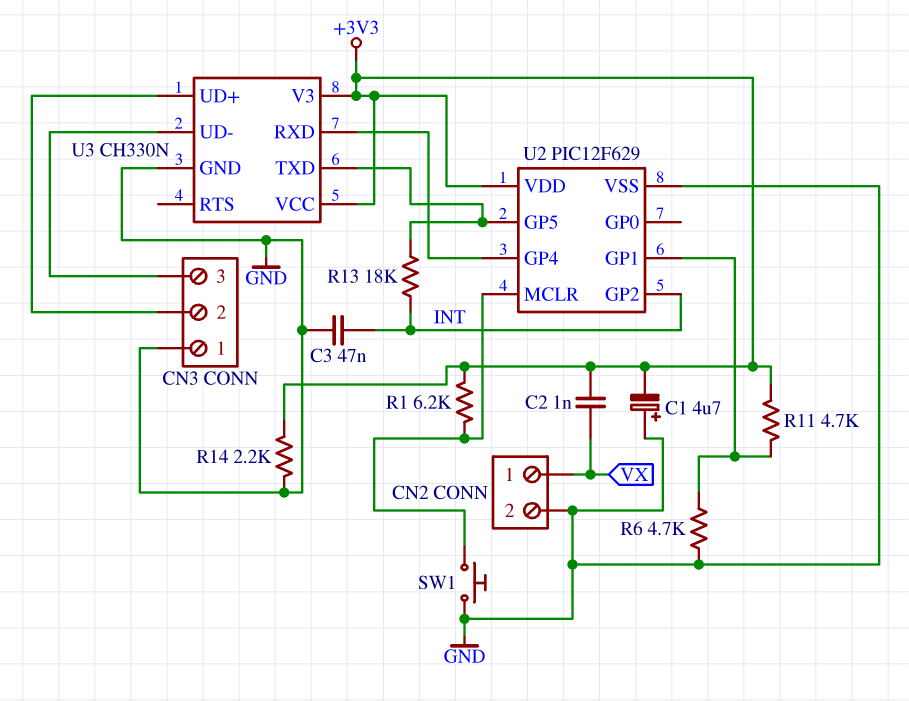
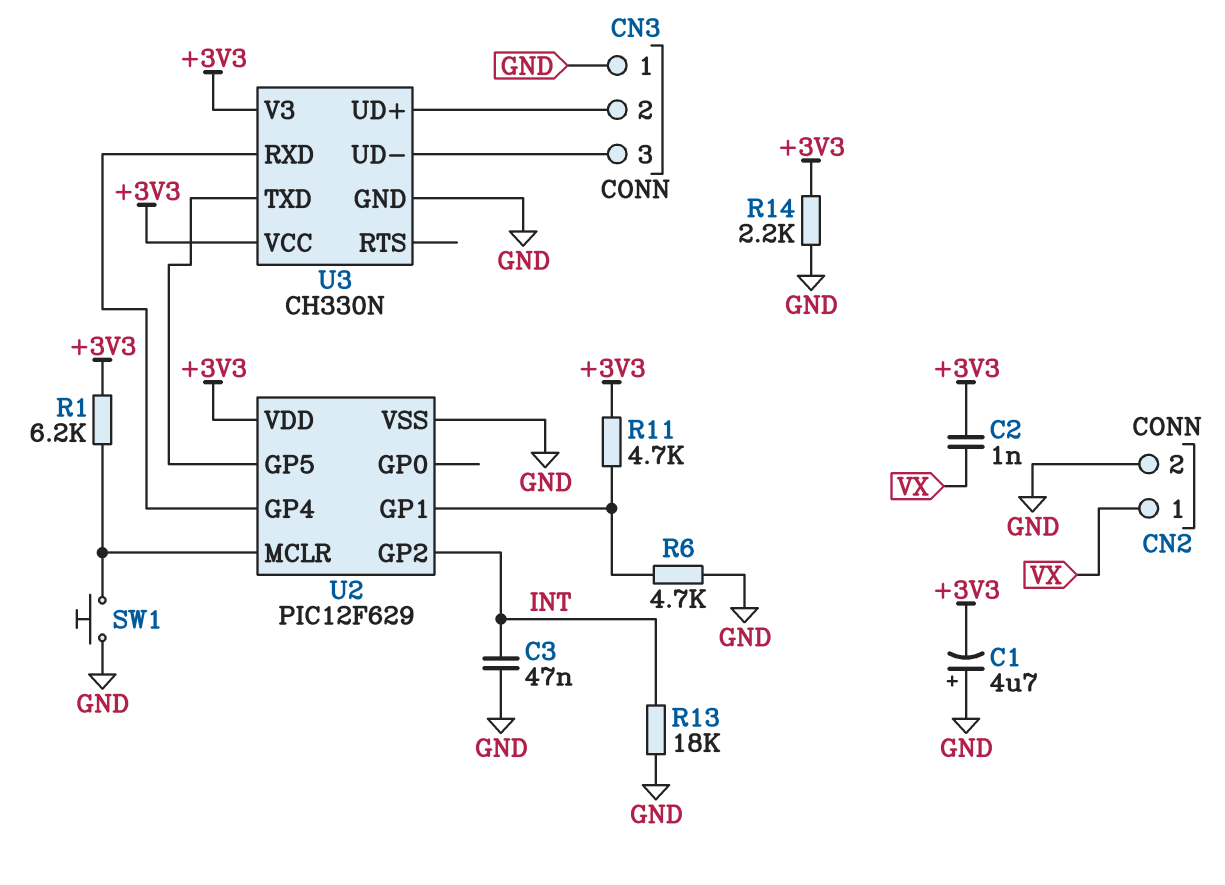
R13: 18k (INT, U2/GP5) -> 18k (GND, INT)

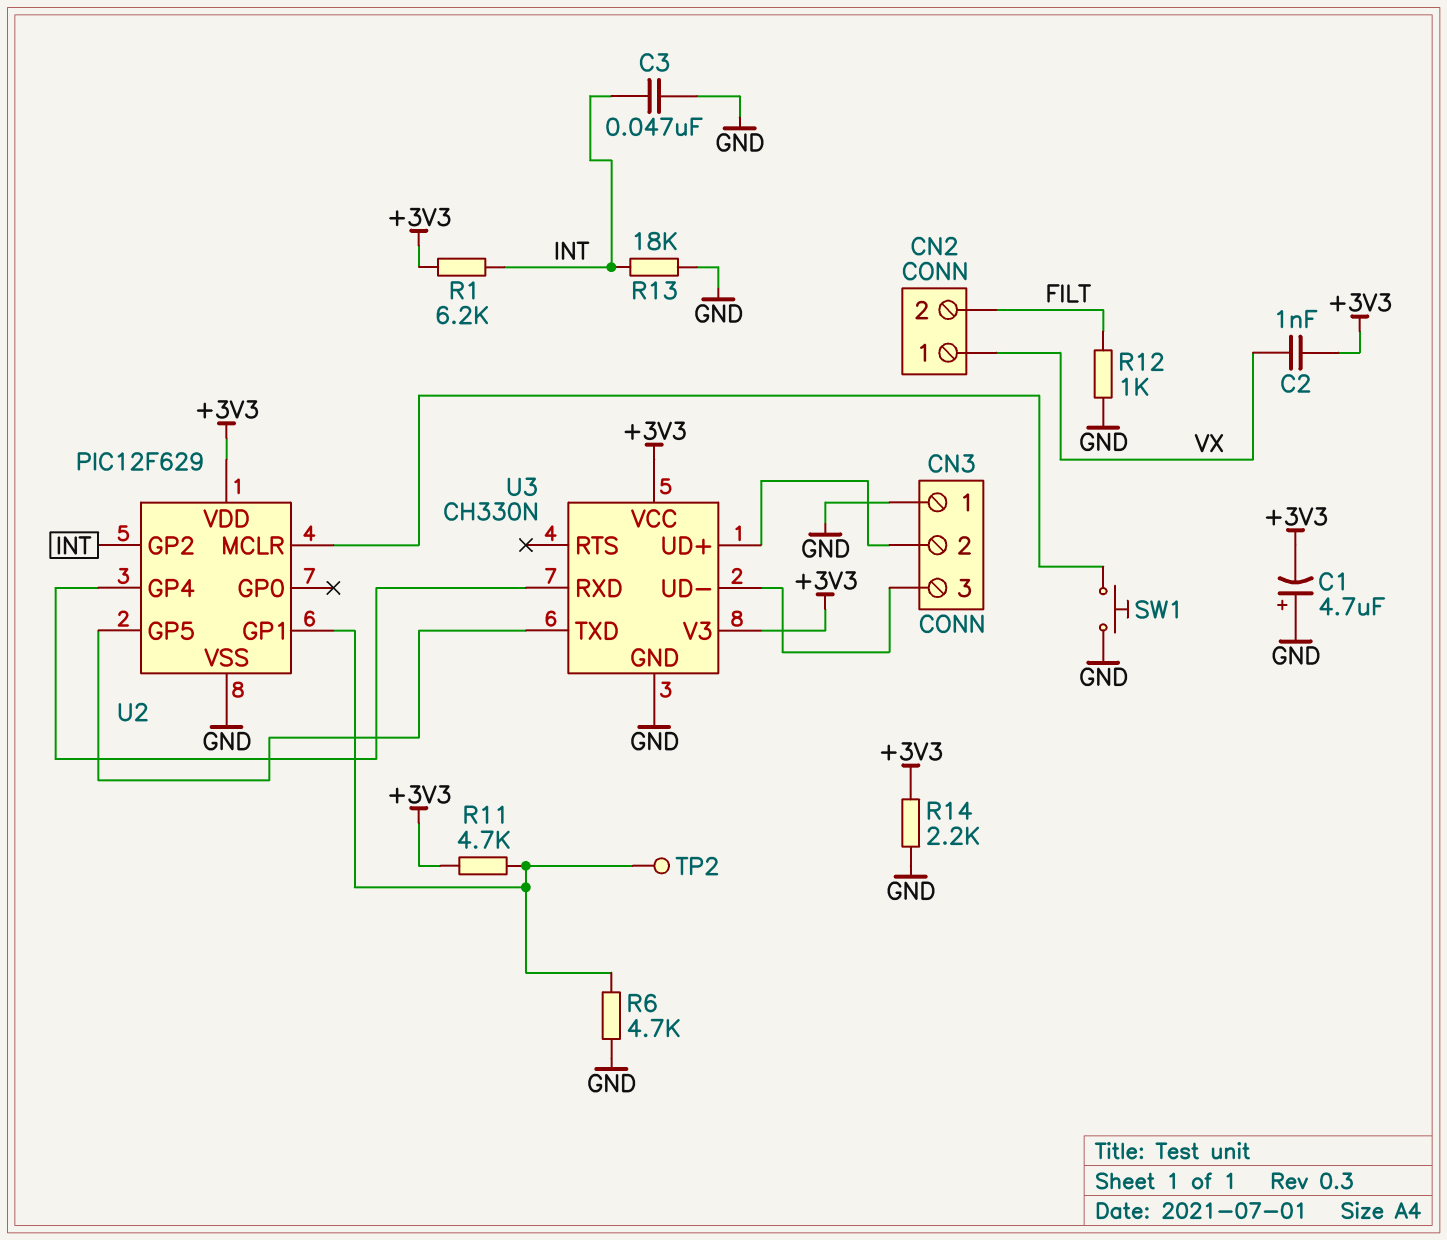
CN2 pin 2: GND -> FILT
R1: 6.2k (+3V3, U2/MCLR) -> 6.2k (+3V3, INT)
R12: none -> 1k (FILT, GND)
TP2: none -> test point (U2/GP1)

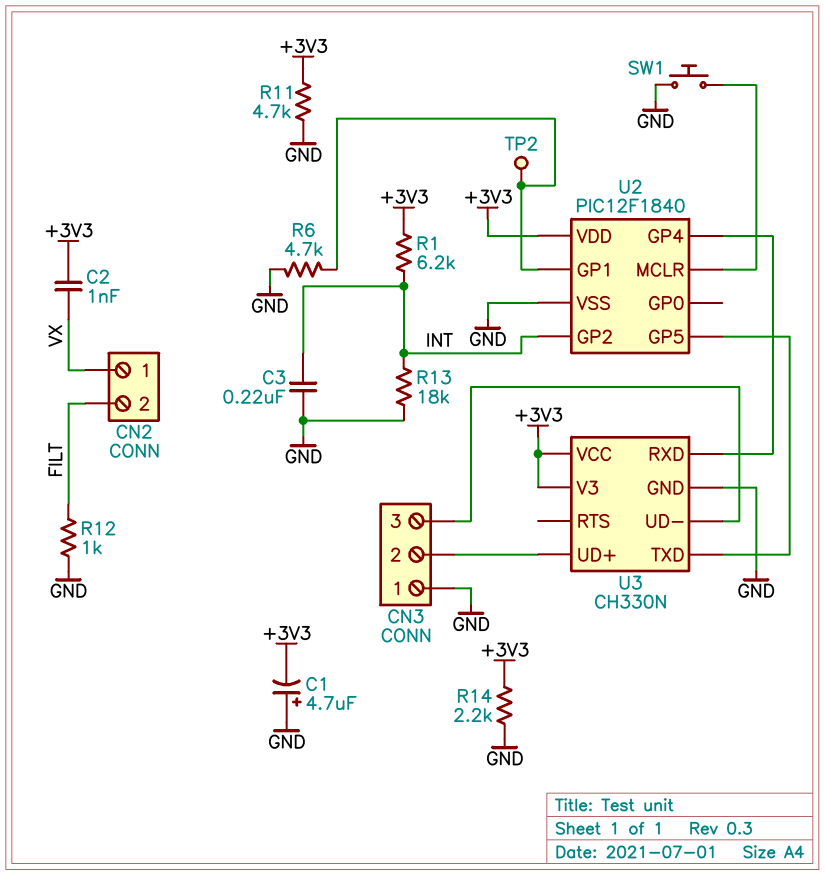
C3: 47nF (GND, INT) -> 220nF (GND, INT)
R11: 4.7k (+3V3, U2/GP1) -> 4.7k (+3V3, GND)
U2: PIC12F629 -> PIC12F1840

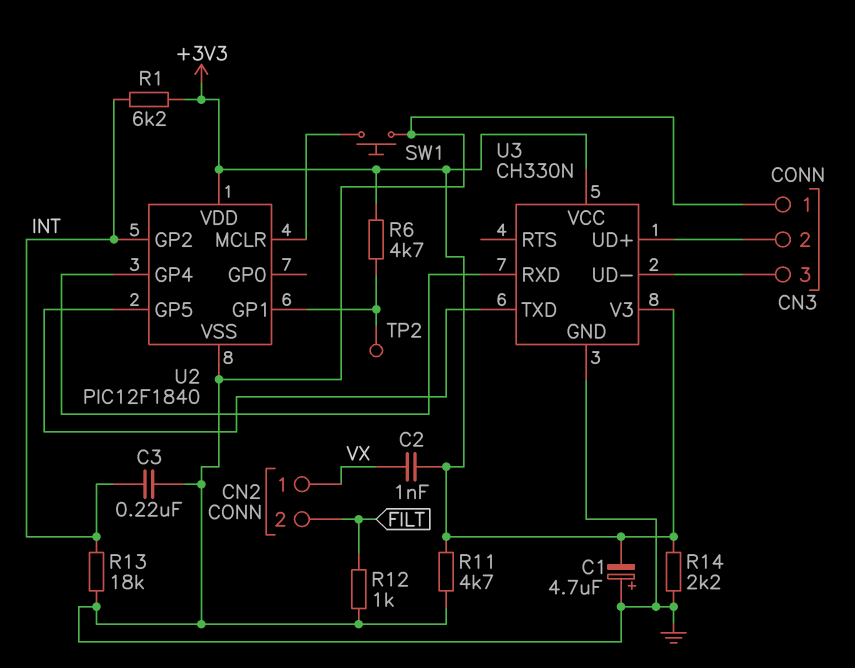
R6: 4.7k (GND, U2/GP1) -> 4.7k (+3V3, U2/GP1)

